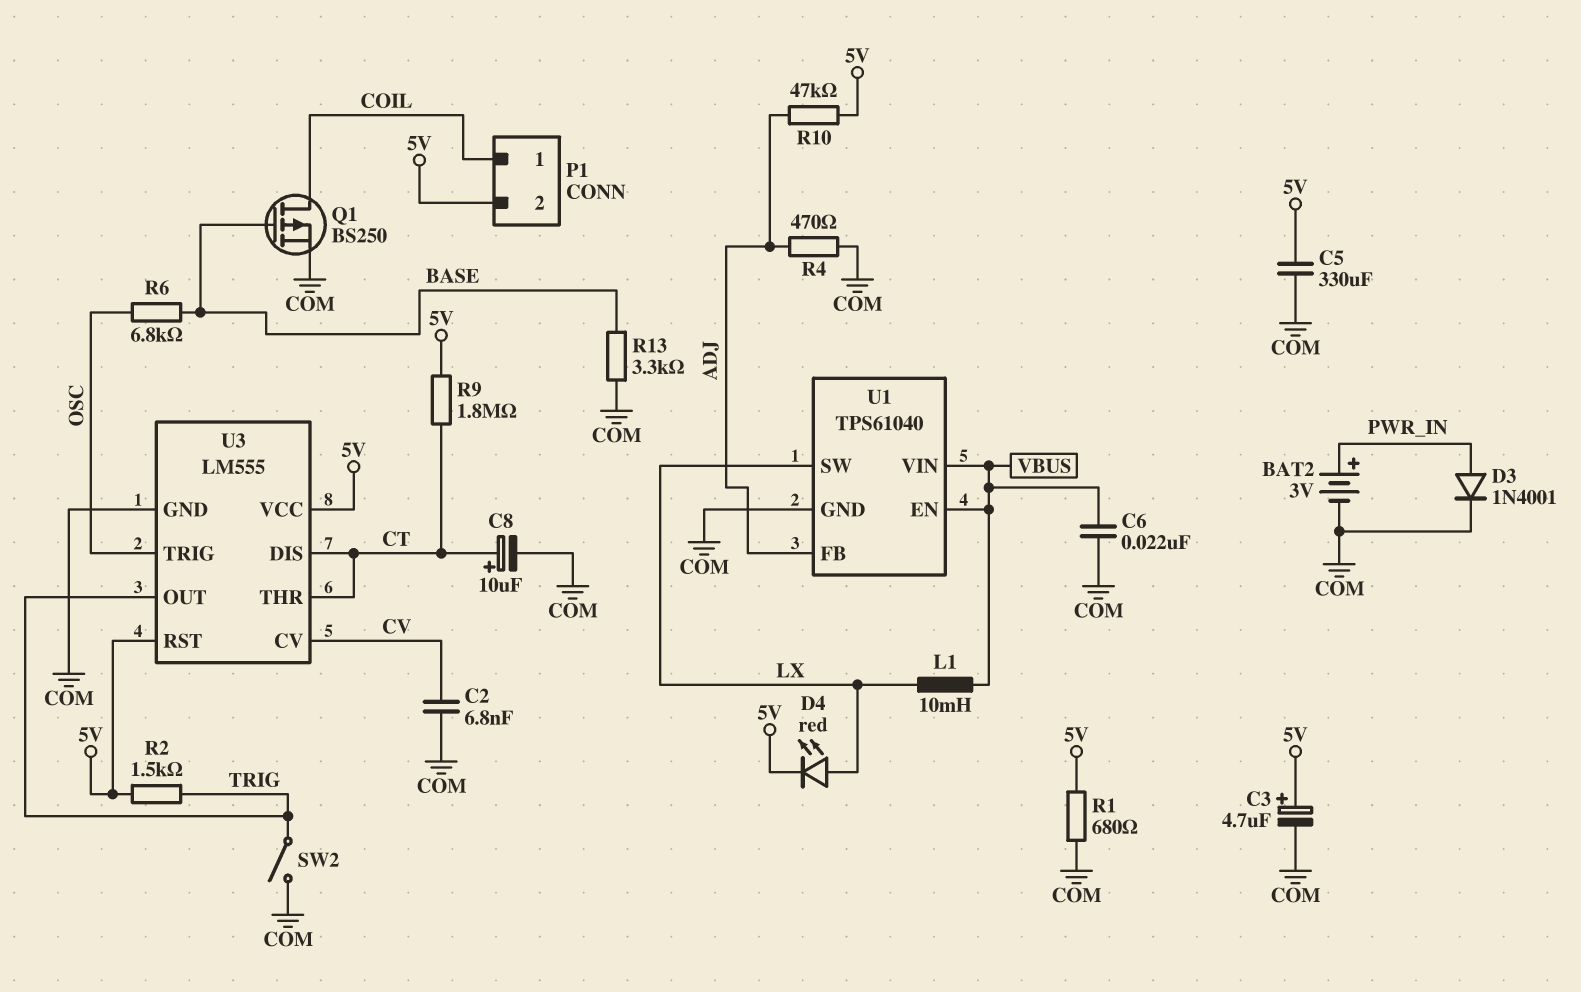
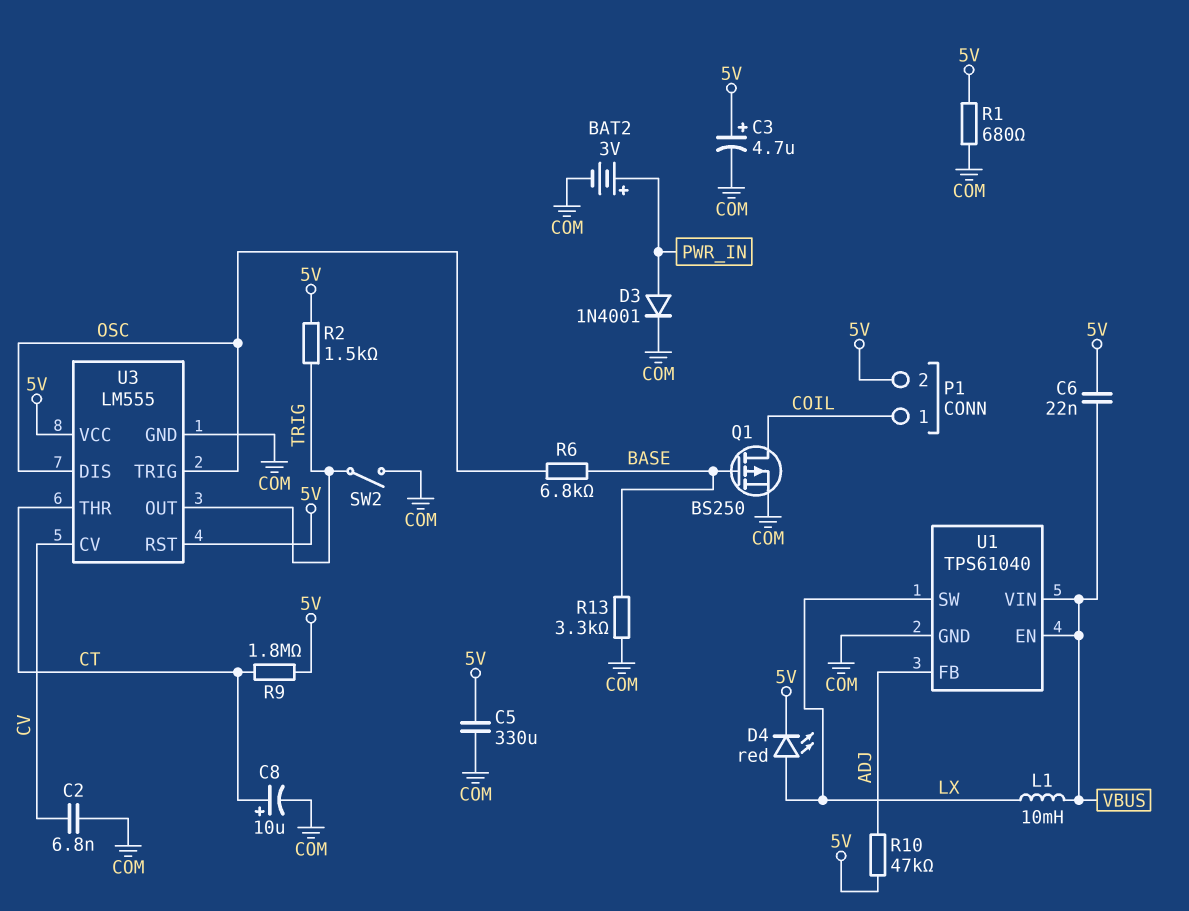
C6: 22nF (COM, VBUS) -> 22nF (5V, VBUS)
R4: 470 (ADJ, COM) -> none
U3 pin DIS: CT -> OSC

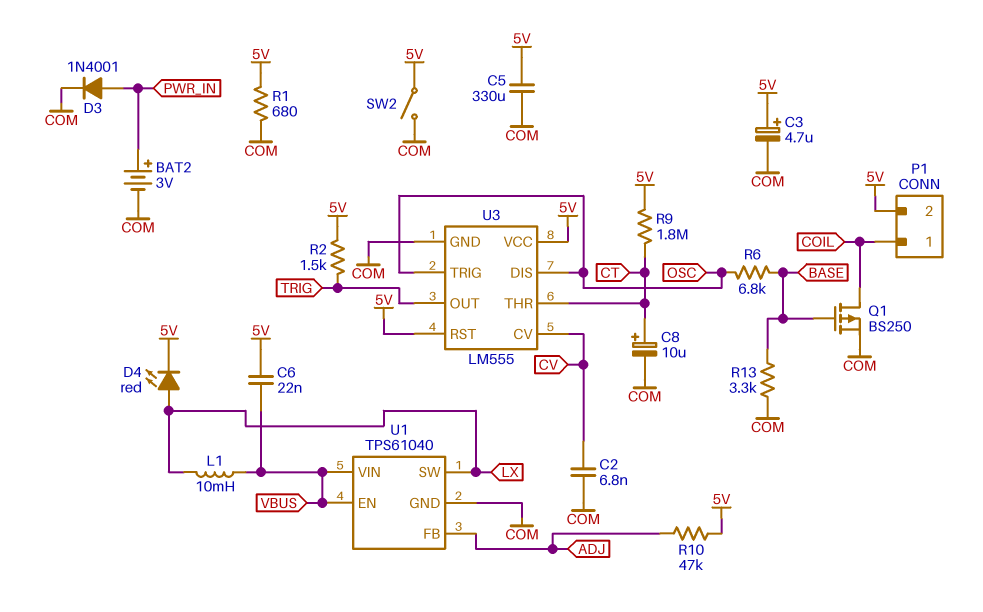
SW2: switch (COM, TRIG) -> switch (5V, COM)

